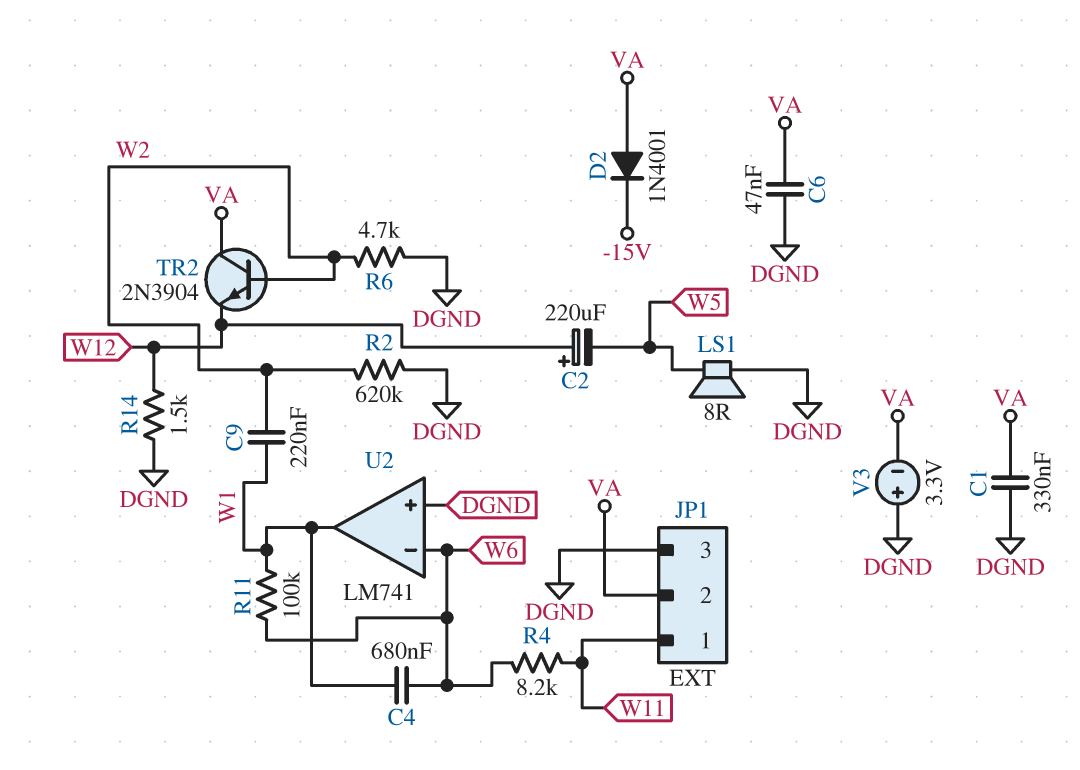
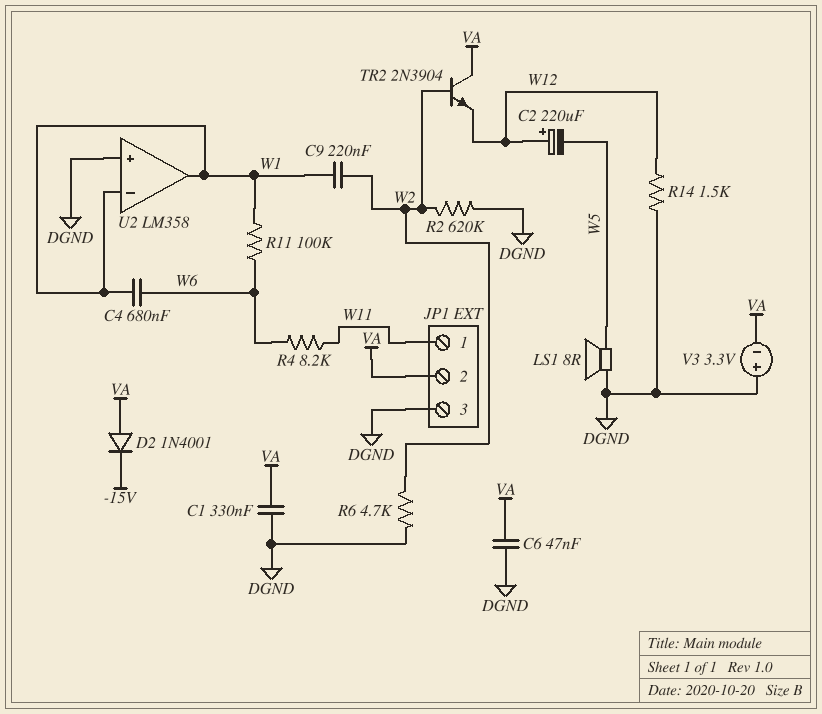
U2: LM741 -> LM358
U2 pin in-: W6 -> W1

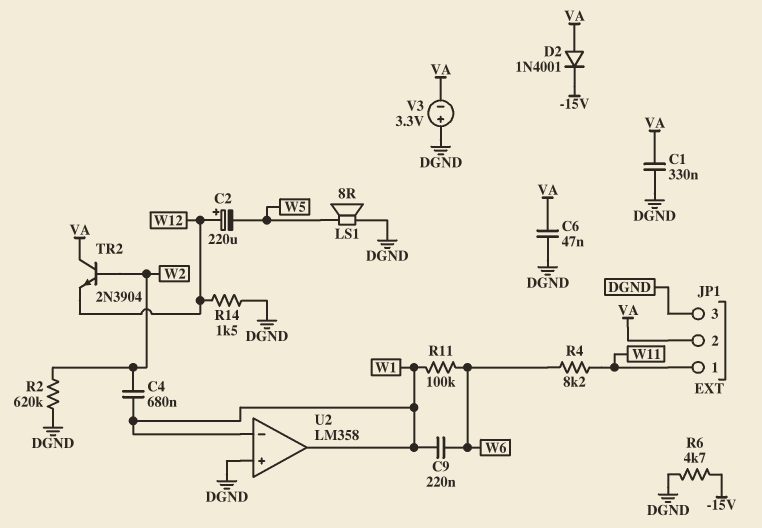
C4: 680nF (W1, W6) -> 680nF (W1, W2)
C9: 220nF (W1, W2) -> 220nF (W1, W6)
R6: 4.7k (DGND, W2) -> 4.7k (-15V, DGND)

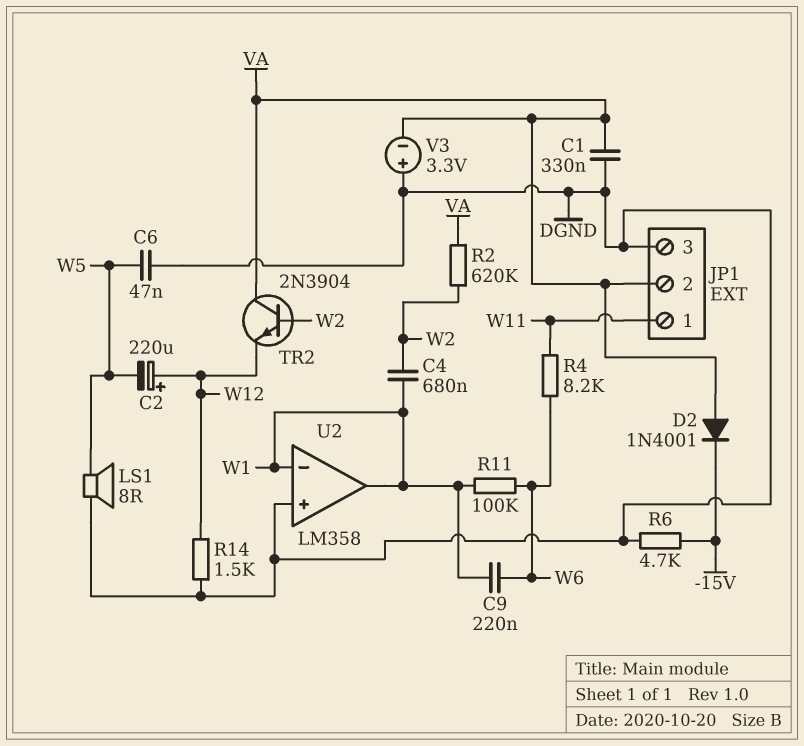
C6: 47nF (DGND, VA) -> 47nF (DGND, W5)
R2: 620k (DGND, W2) -> 620k (VA, W2)

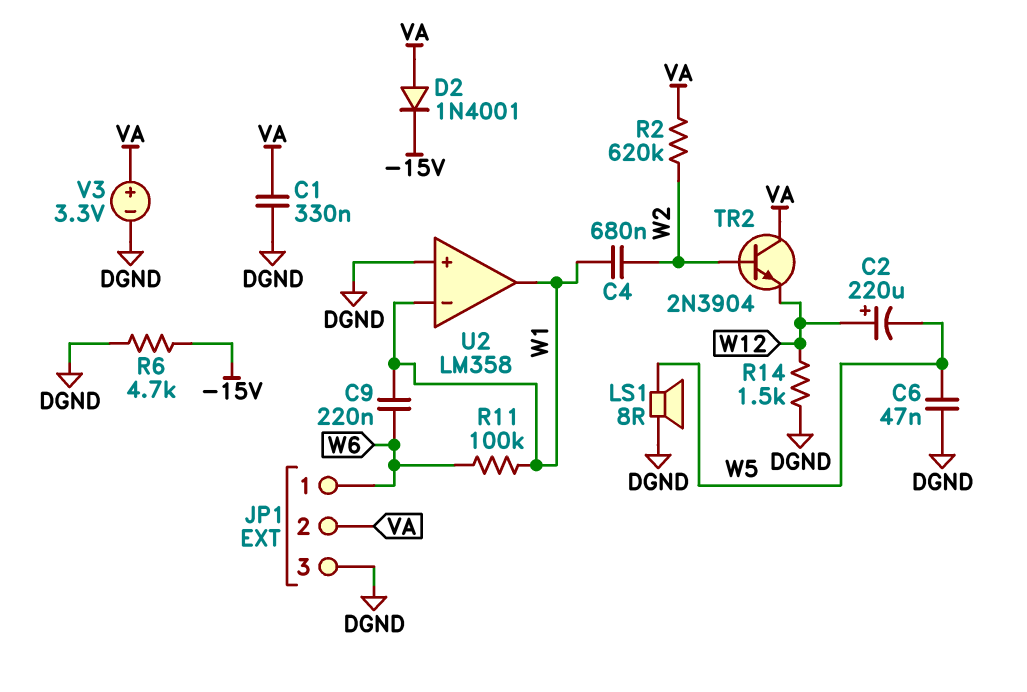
JP1 pin 1: W11 -> W6
R4: 8.2k (W6, W11) -> none
V3: 3.3V (plus DGND, minus VA) -> 3.3V (plus VA, minus DGND)

